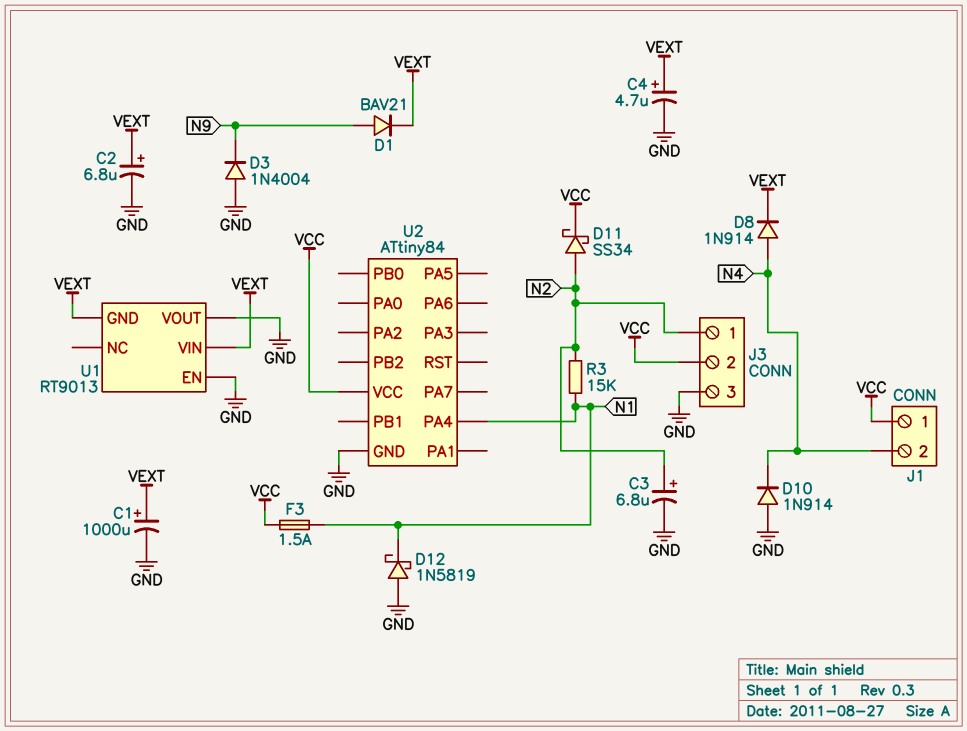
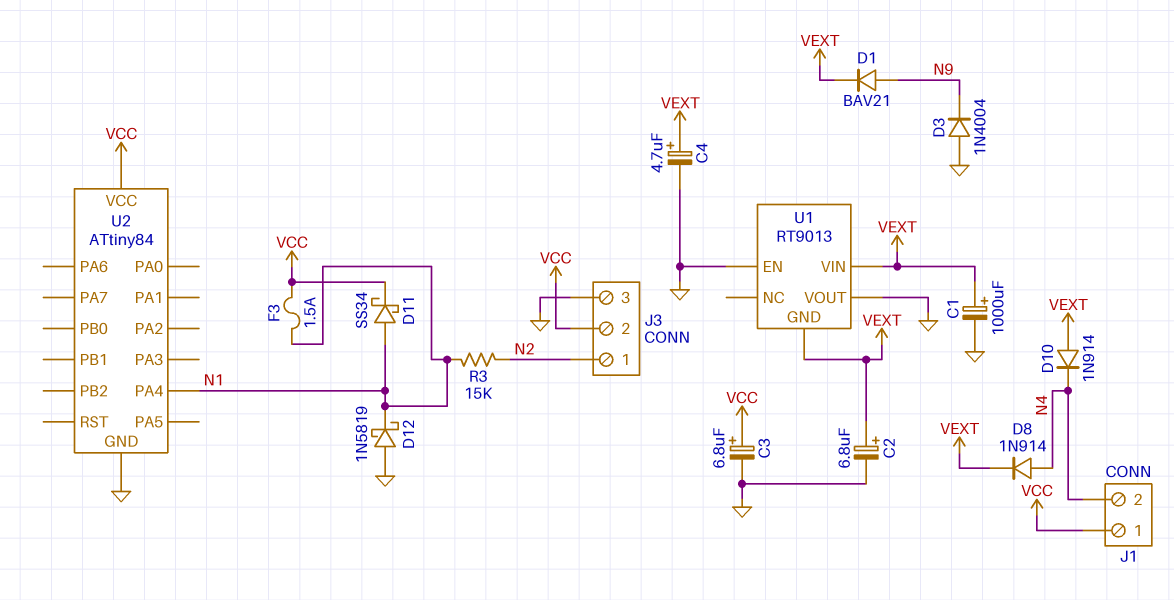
C3: 6.8uF (plus N2, minus GND) -> 6.8uF (plus VCC, minus GND)
D10: diode 1N914 (A GND, K N4) -> diode 1N914 (A VEXT, K N4)
D11: schottky SS34 (A N2, K VCC) -> schottky SS34 (A N1, K VCC)

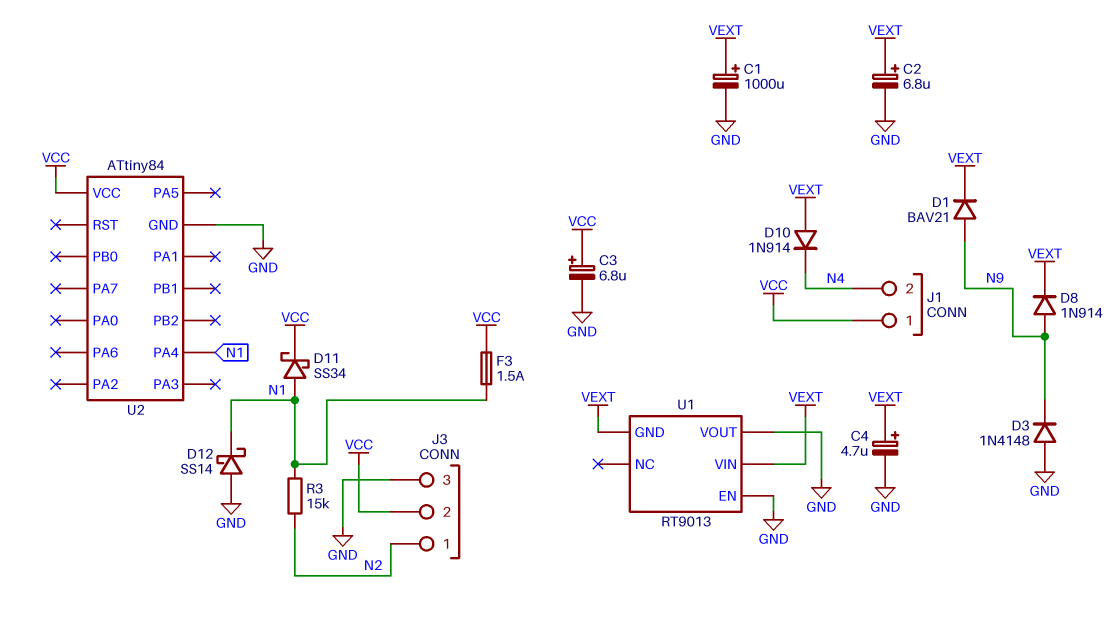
D3: diode 1N4004 (A GND, K N9) -> diode 1N4148 (A GND, K N9)
D8: diode 1N914 (A N4, K VEXT) -> diode 1N914 (A N9, K VEXT)
D12: schottky 1N5819 (A GND, K N1) -> schottky SS14 (A GND, K N1)

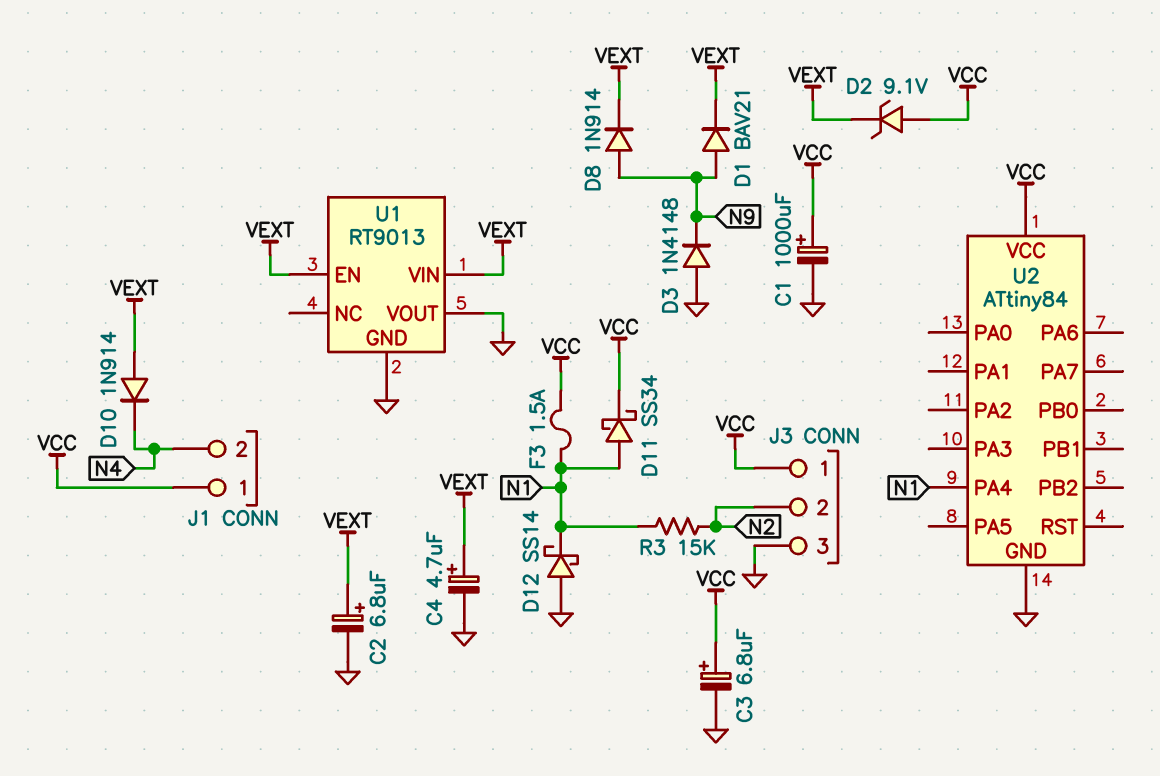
C1: 1000uF (plus VEXT, minus GND) -> 1000uF (plus VCC, minus GND)
D2: none -> zener 9.1V (A VCC, K VEXT)
J3 pin 1: N2 -> VCC
J3 pin 2: VCC -> N2
U1 pin EN: GND -> VEXT
U1 pin GND: VEXT -> GND

